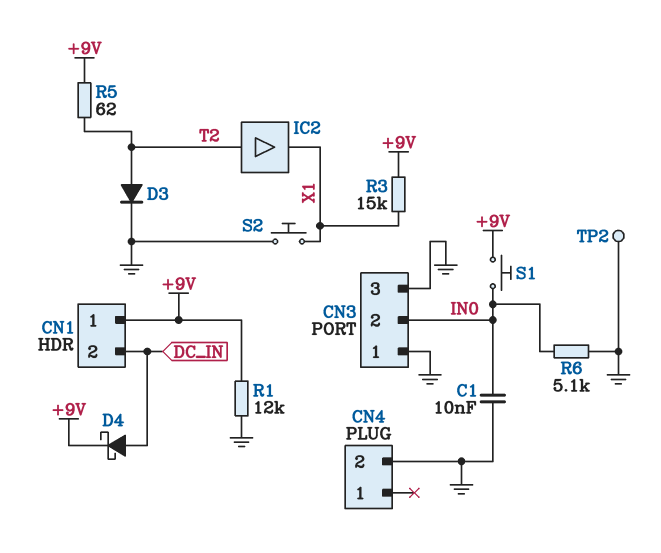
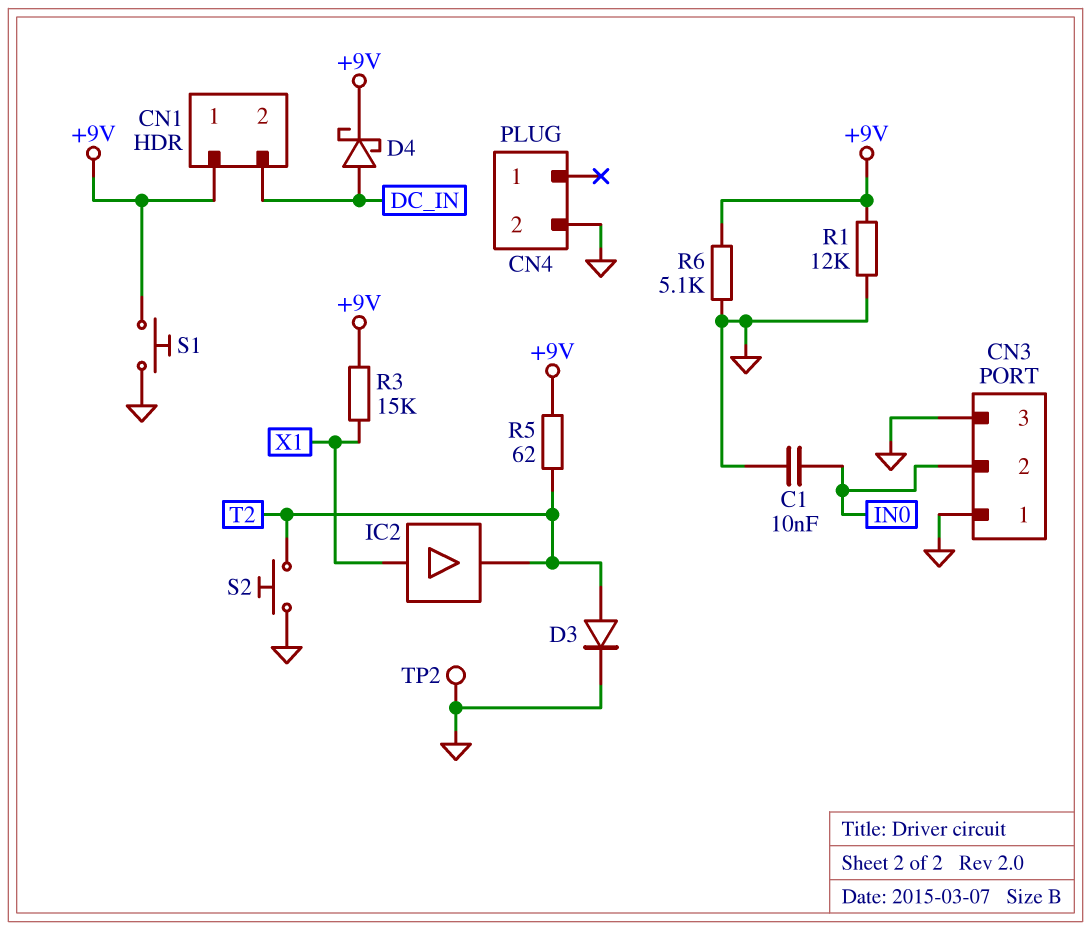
IC2: buffer (in T2, out X1) -> buffer (in X1, out T2)
R6: 5.1k (GND, IN0) -> 5.1k (+9V, GND)
S1: button (+9V, IN0) -> button (+9V, GND)
S2: button (GND, X1) -> button (GND, T2)

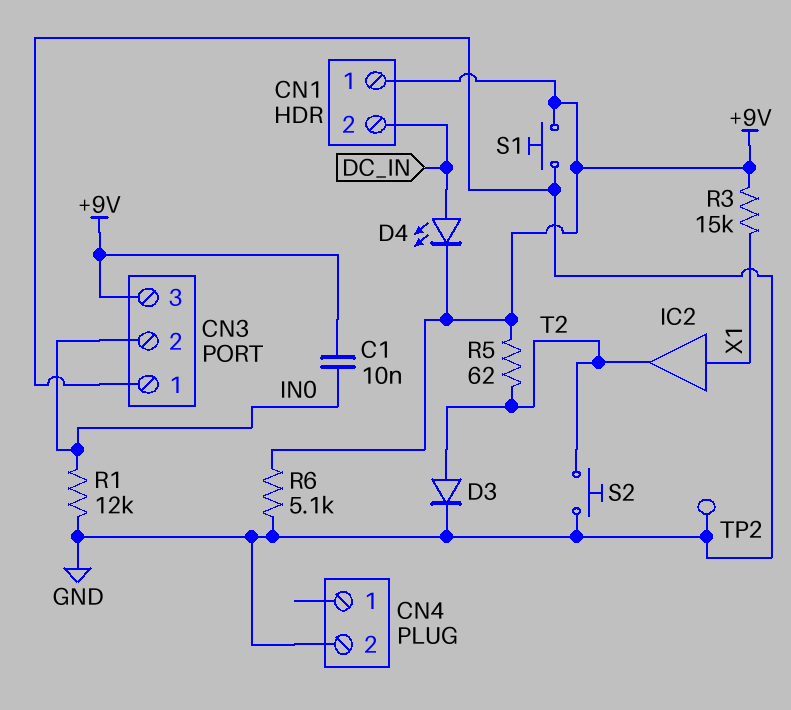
C1: 10nF (GND, IN0) -> 10nF (+9V, IN0)
CN3 pin 3: GND -> +9V
D4: schottky (A DC_IN, K +9V) -> LED (A DC_IN, K +9V)
R1: 12k (+9V, GND) -> 12k (GND, IN0)

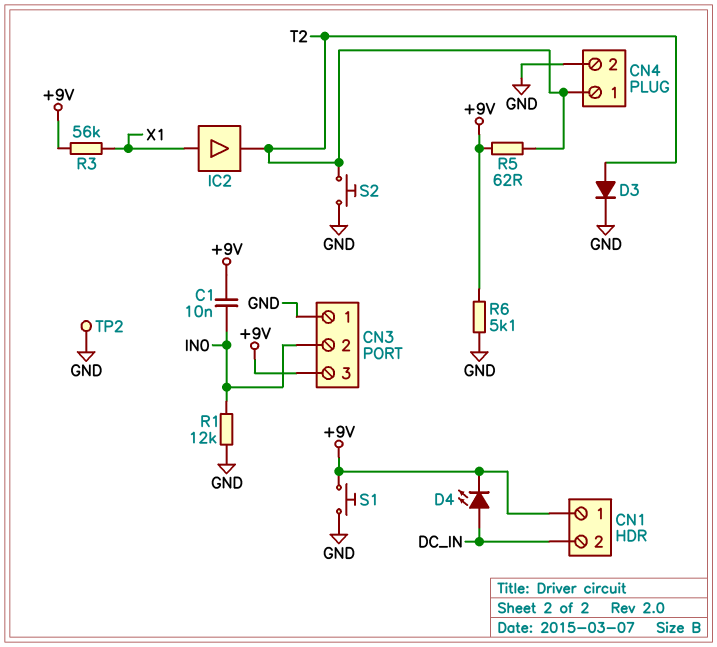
CN4 pin 1: none -> T2
R3: 15k (+9V, X1) -> 56k (+9V, X1)

